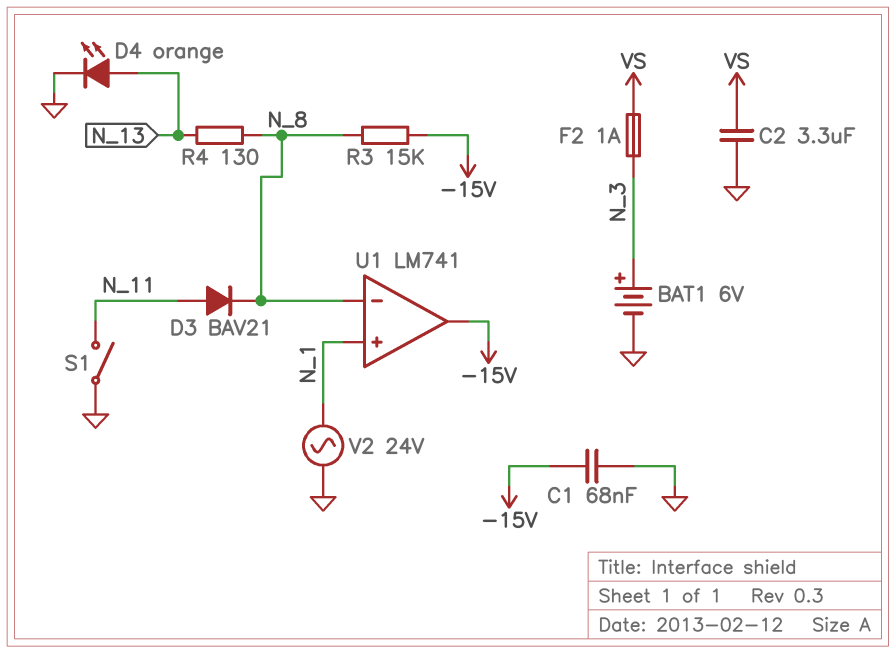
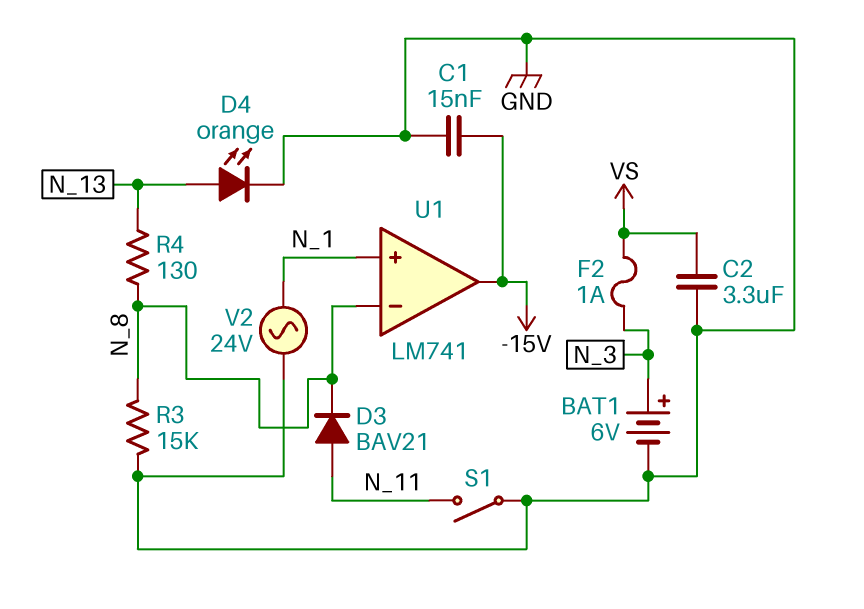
C1: 68nF (-15V, GND) -> 15nF (-15V, GND)
R3: 15k (-15V, N_8) -> 15k (GND, N_8)

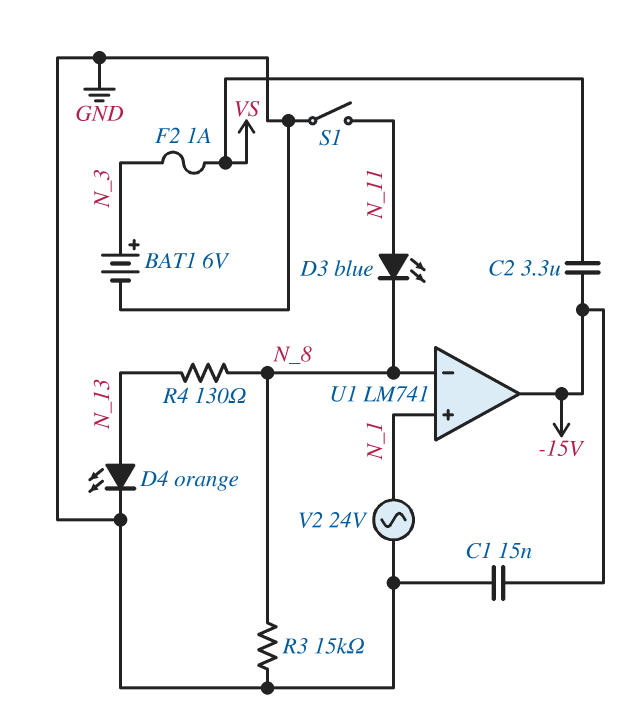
C2: 3.3uF (GND, VS) -> 3.3uF (-15V, VS)
D3: diode BAV21 (A N_11, K N_8) -> LED blue (A N_11, K N_8)

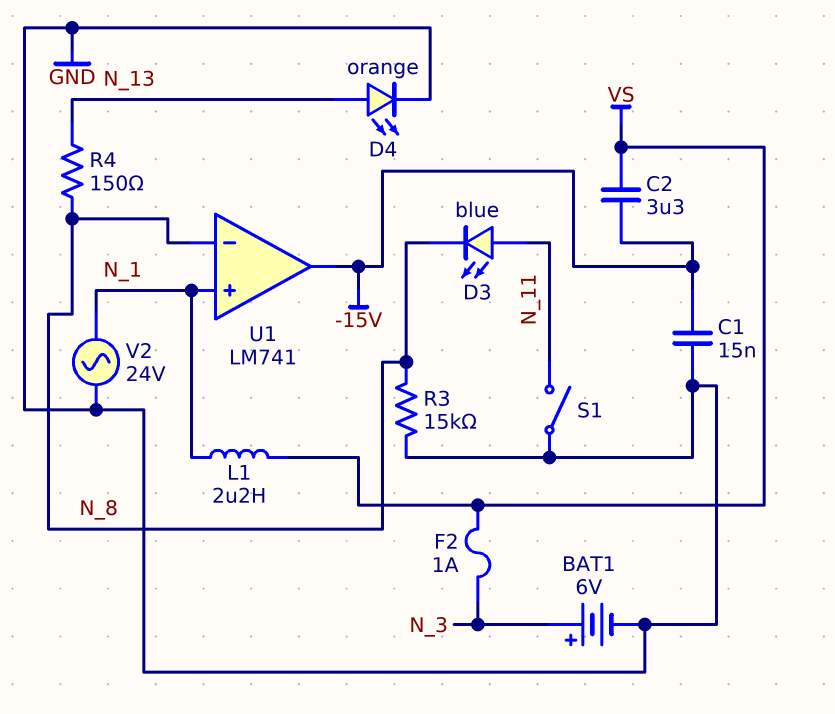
L1: none -> 2.2uH (N_1, VS)
R4: 130 (N_8, N_13) -> 150 (N_8, N_13)

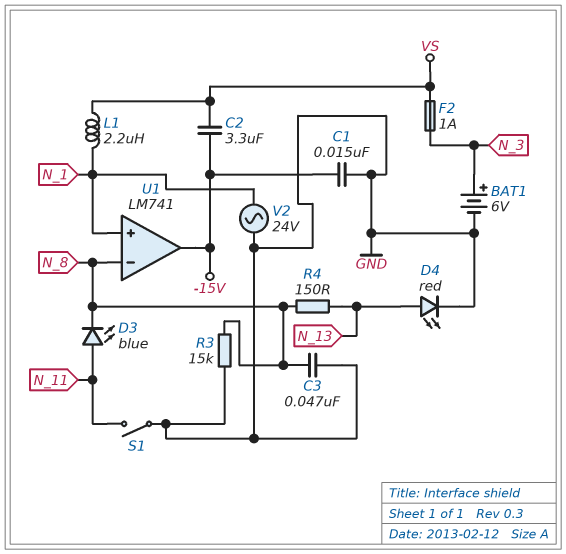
C3: none -> 47nF (GND, N_8)
D4: LED orange (A N_13, K GND) -> LED red (A N_13, K GND)

